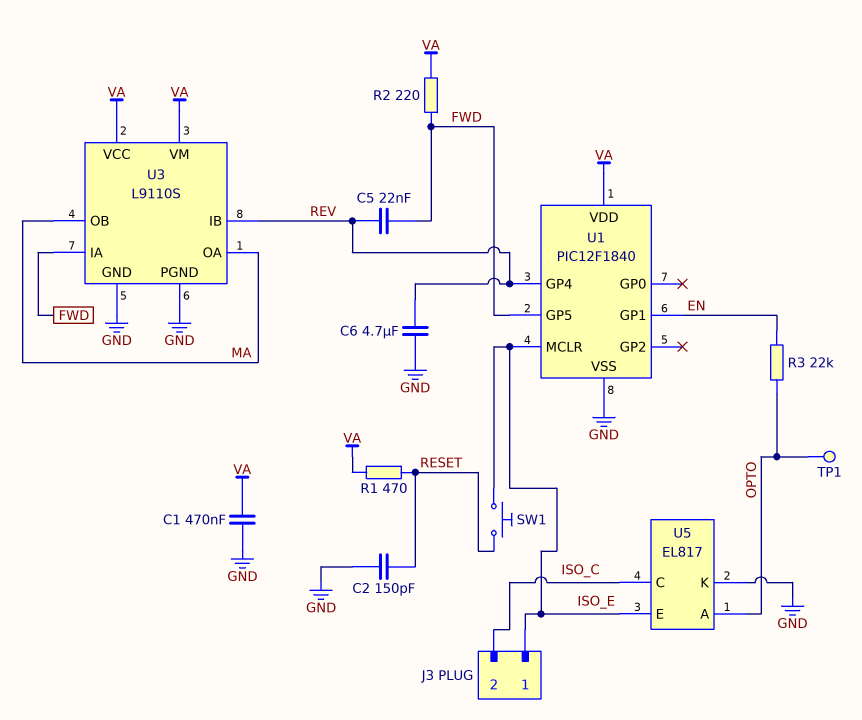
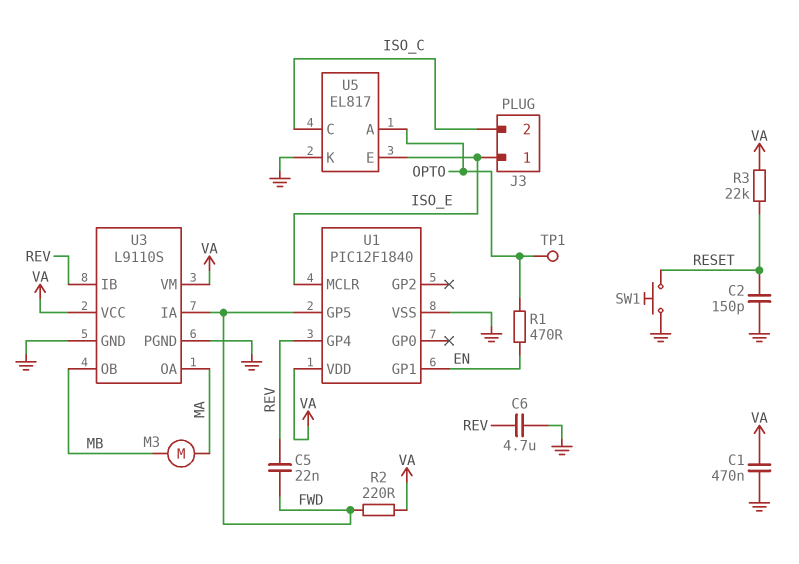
M3: none -> motor (MA, MB)
R1: 470 (RESET, VA) -> 470 (EN, OPTO)
R3: 22k (EN, OPTO) -> 22k (RESET, VA)
SW1: button (ISO_E, RESET) -> button (GND, RESET)
U3 pin OB: MA -> MB

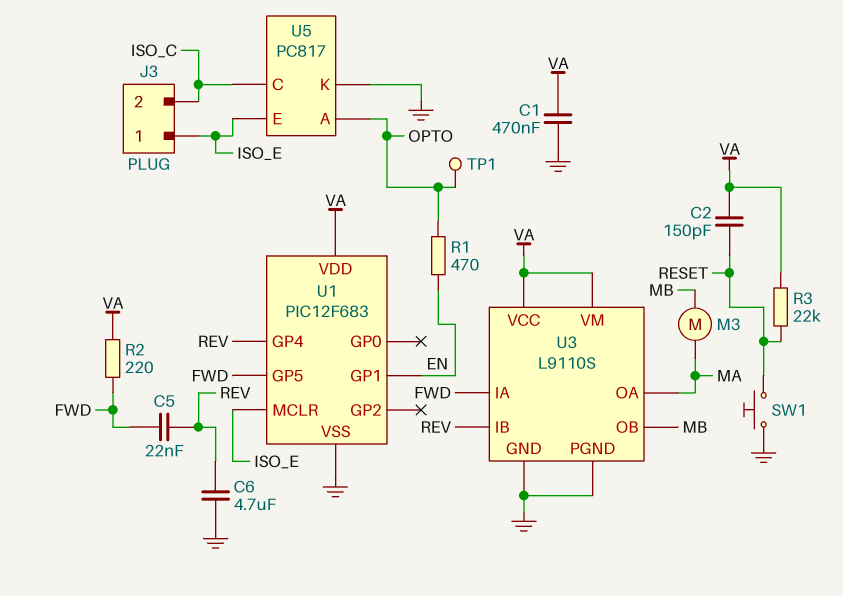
C2: 150pF (GND, RESET) -> 150pF (RESET, VA)
U1: PIC12F1840 -> PIC12F683
U5: EL817 -> PC817

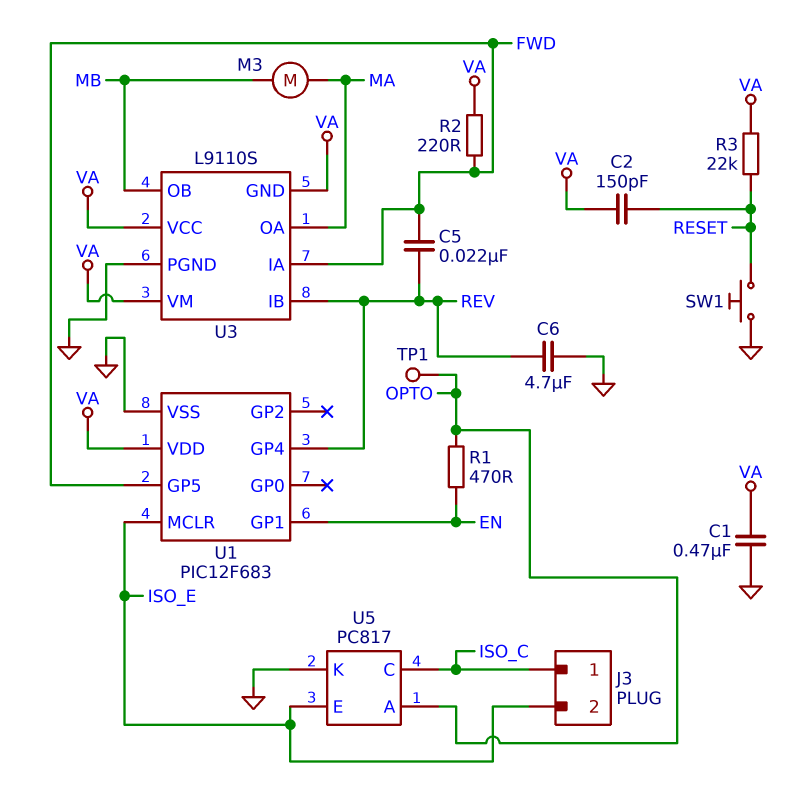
J3 pin 1: ISO_E -> ISO_C
J3 pin 2: ISO_C -> ISO_E
U3 pin GND: GND -> VA

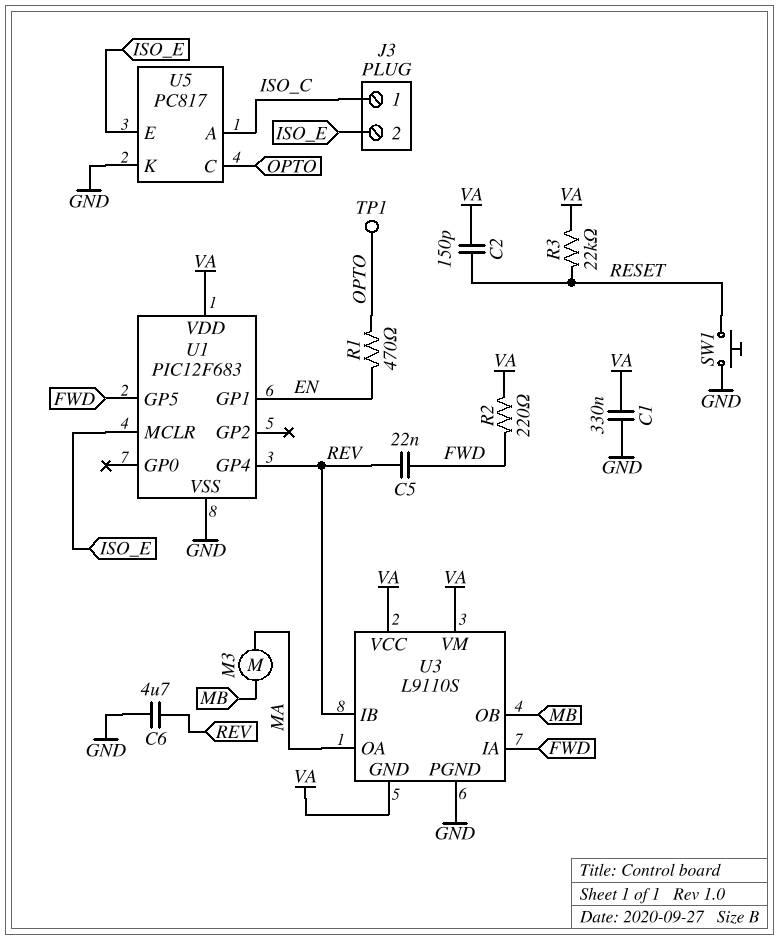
C1: 470nF (GND, VA) -> 330nF (GND, VA)
U5 pin A: OPTO -> ISO_C
U5 pin C: ISO_C -> OPTO

